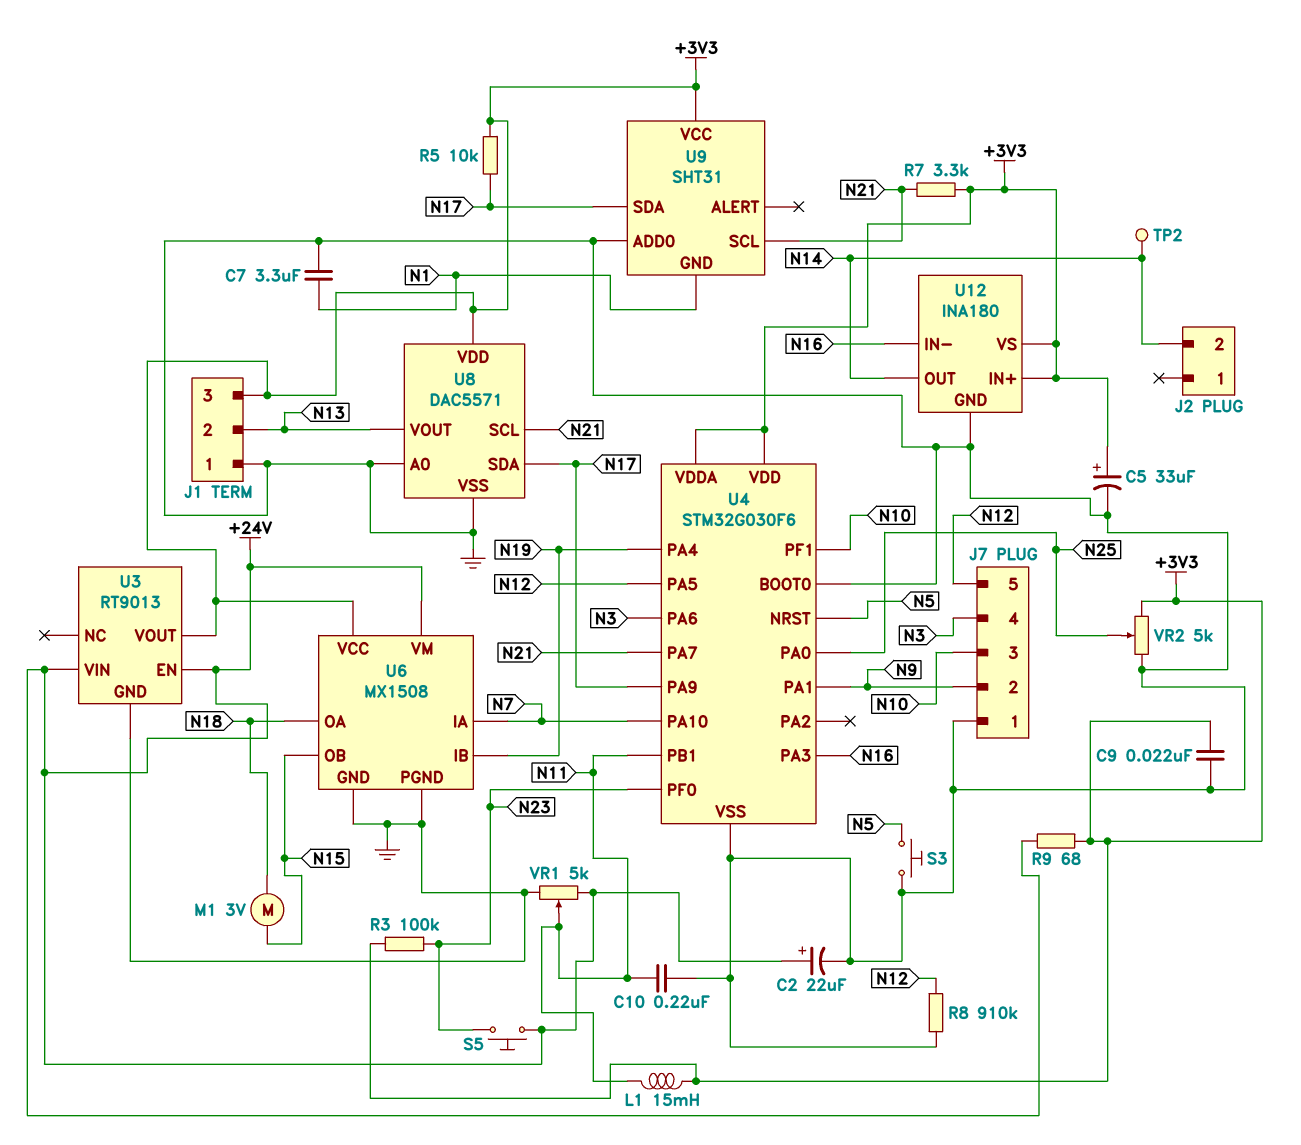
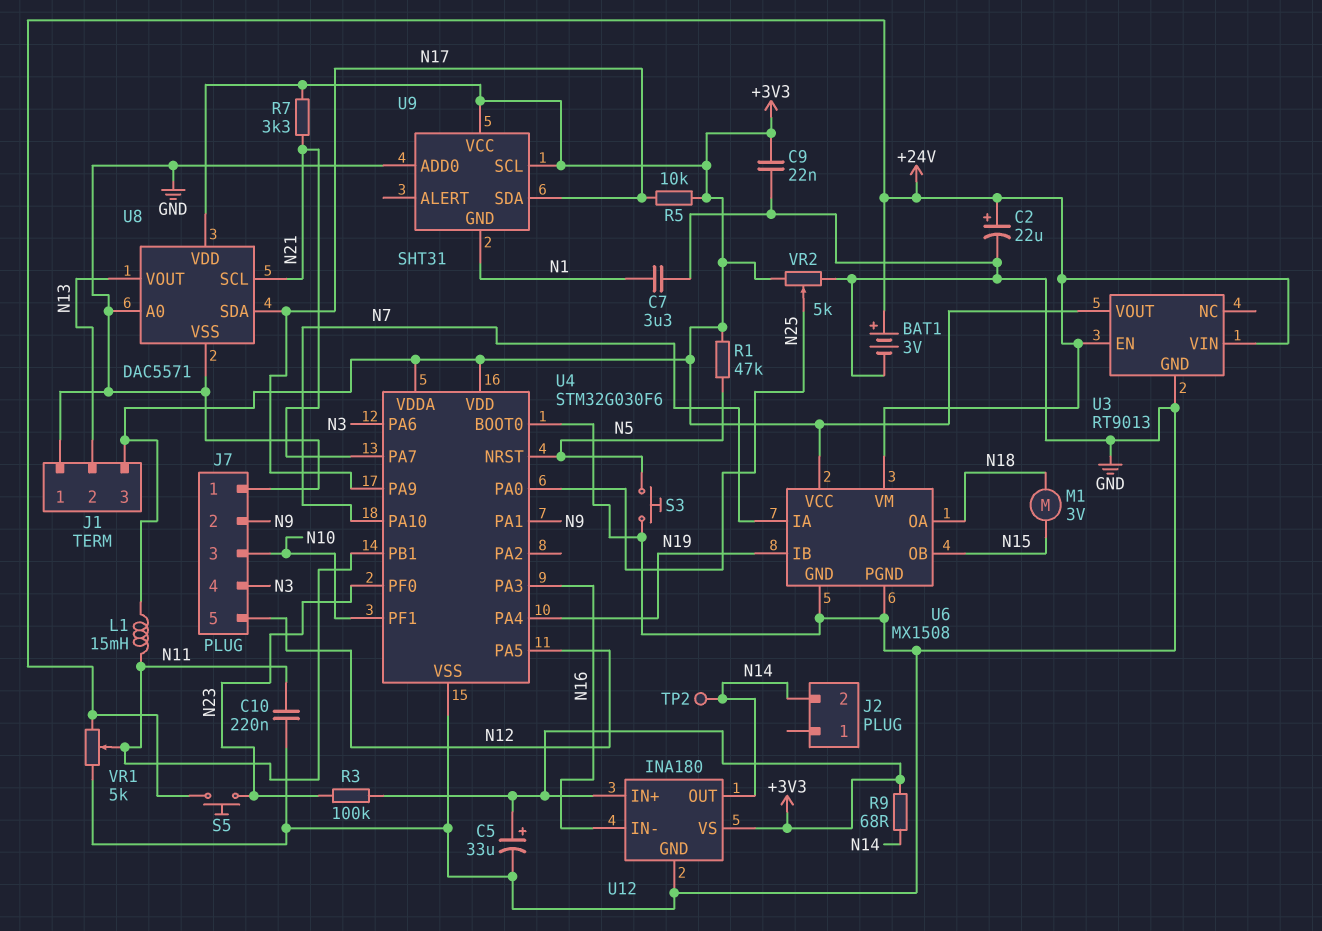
BAT1: none -> 3V (plus +24V, minus GND)
R1: none -> 47k (+3V3, N5)
R8: 910k (GND, N12) -> none
R9: 68 (+3V3, +24V) -> 68 (+3V3, N14)
U9 pin SCL: N21 -> +3V3

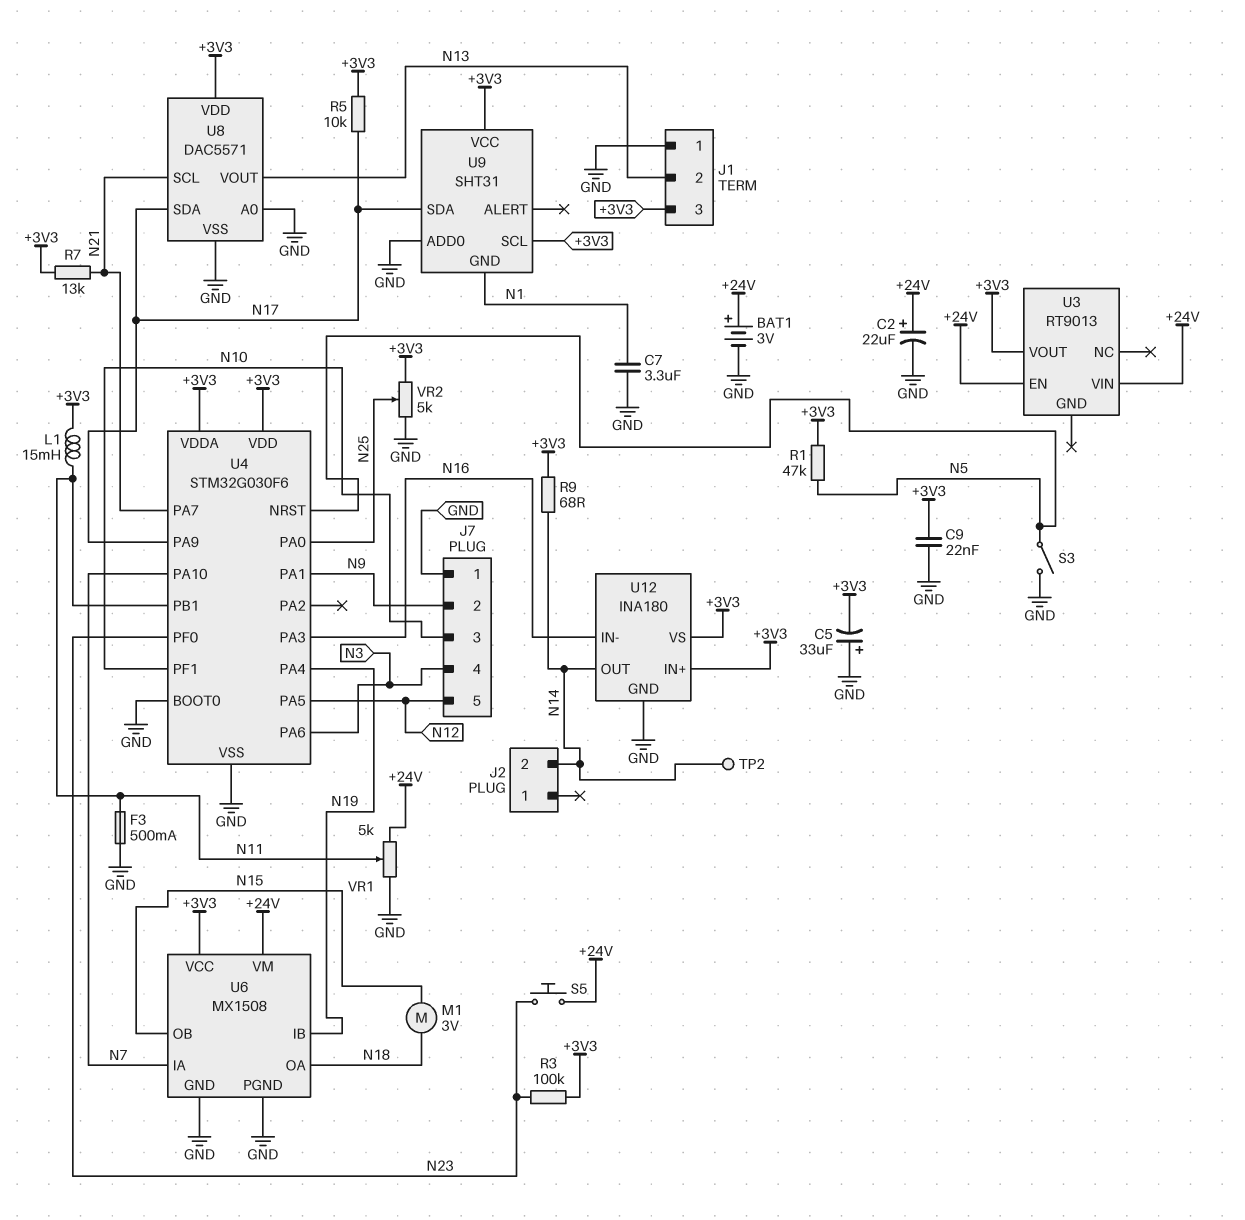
C5: 33uF (plus +3V3, minus GND) -> 33uF (plus GND, minus +3V3)
C10: 220nF (GND, N11) -> none
F3: none -> 500mA (GND, N11)
R7: 3.3k (+3V3, N21) -> 13k (+3V3, N21)
S3: button (GND, N5) -> switch (GND, N5)
U3 pin GND: GND -> none

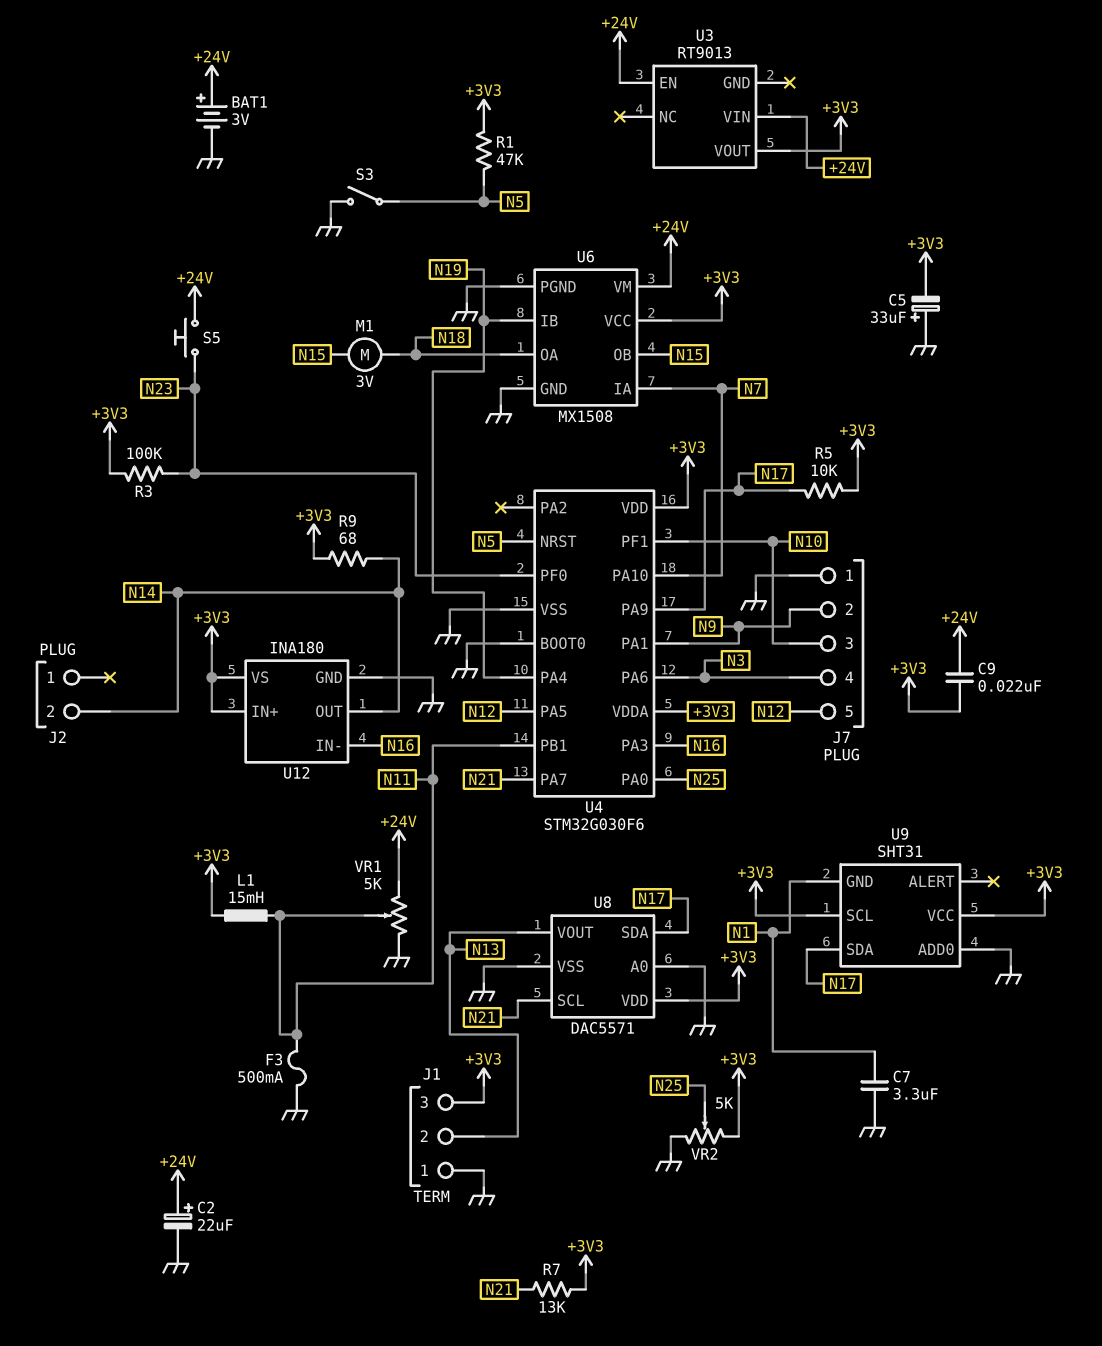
C9: 22nF (+3V3, GND) -> 22nF (+3V3, +24V)
TP2: test point (N14) -> none

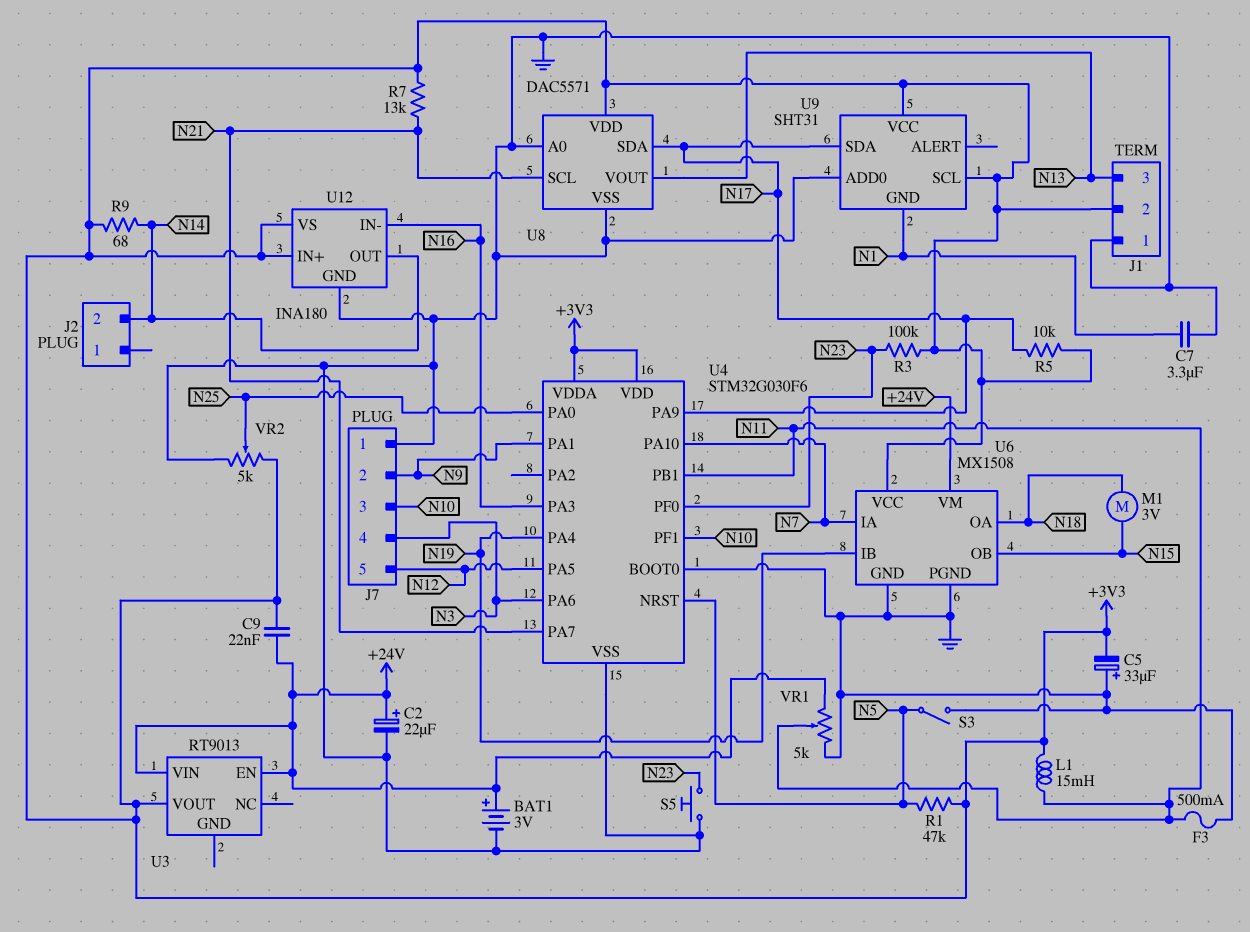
J1 pin 2: N13 -> +3V3
J1 pin 3: +3V3 -> N13
S5: button (+24V, N23) -> button (GND, N23)

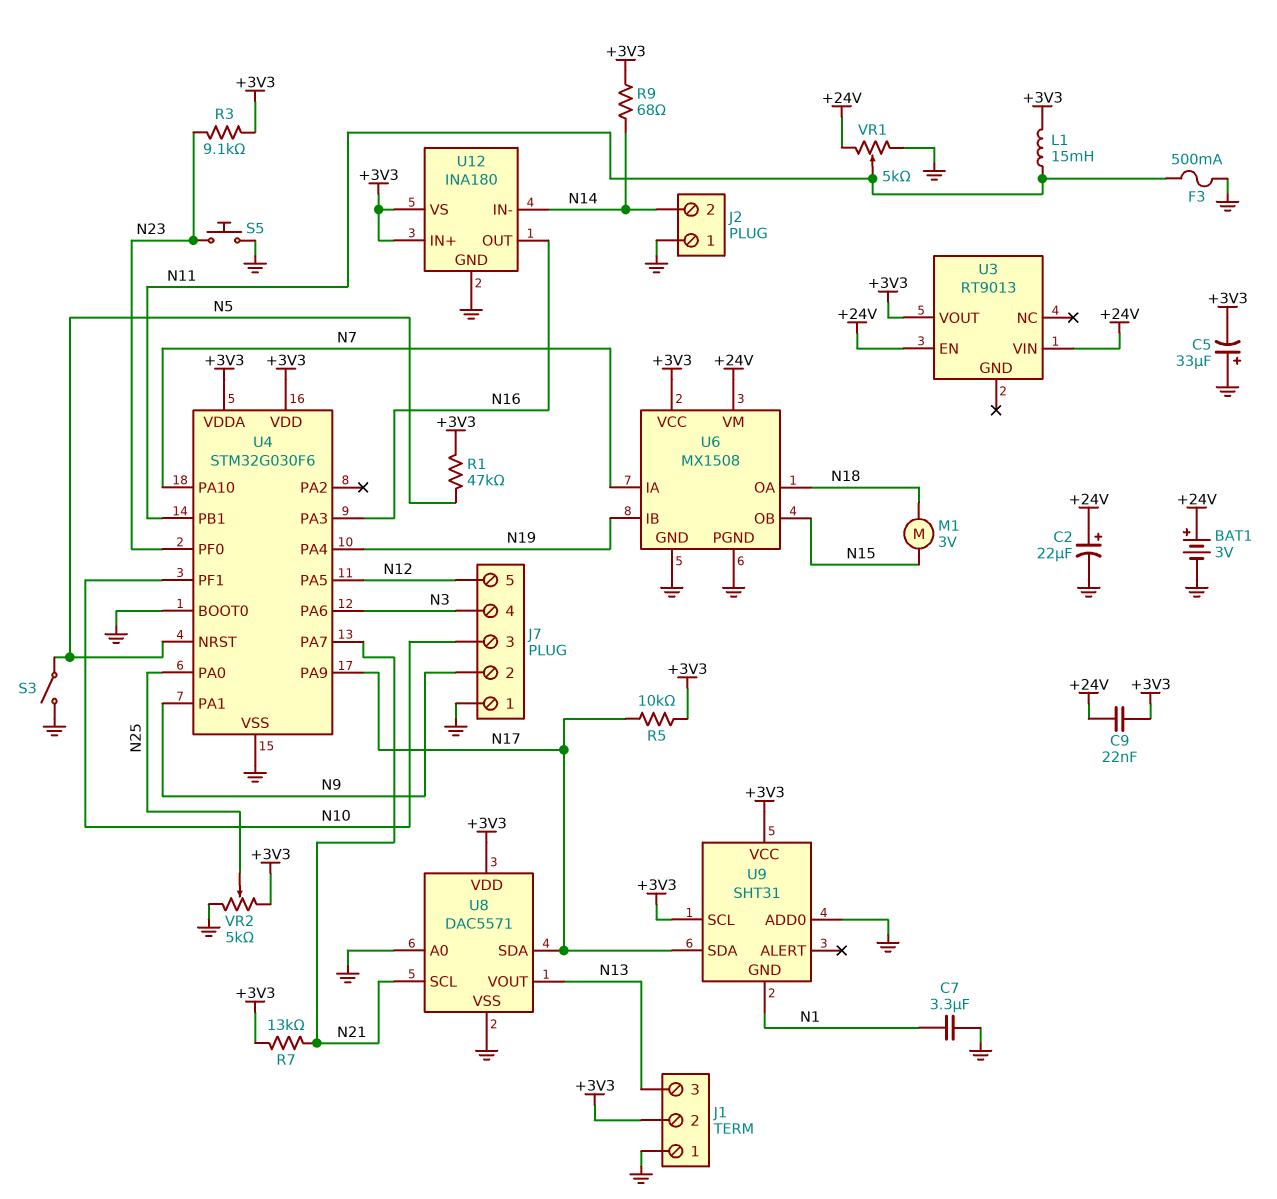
J2 pin 1: none -> GND
R3: 100k (+3V3, N23) -> 9.1k (+3V3, N23)
U12 pin IN-: N16 -> N14
U12 pin OUT: N14 -> N16

